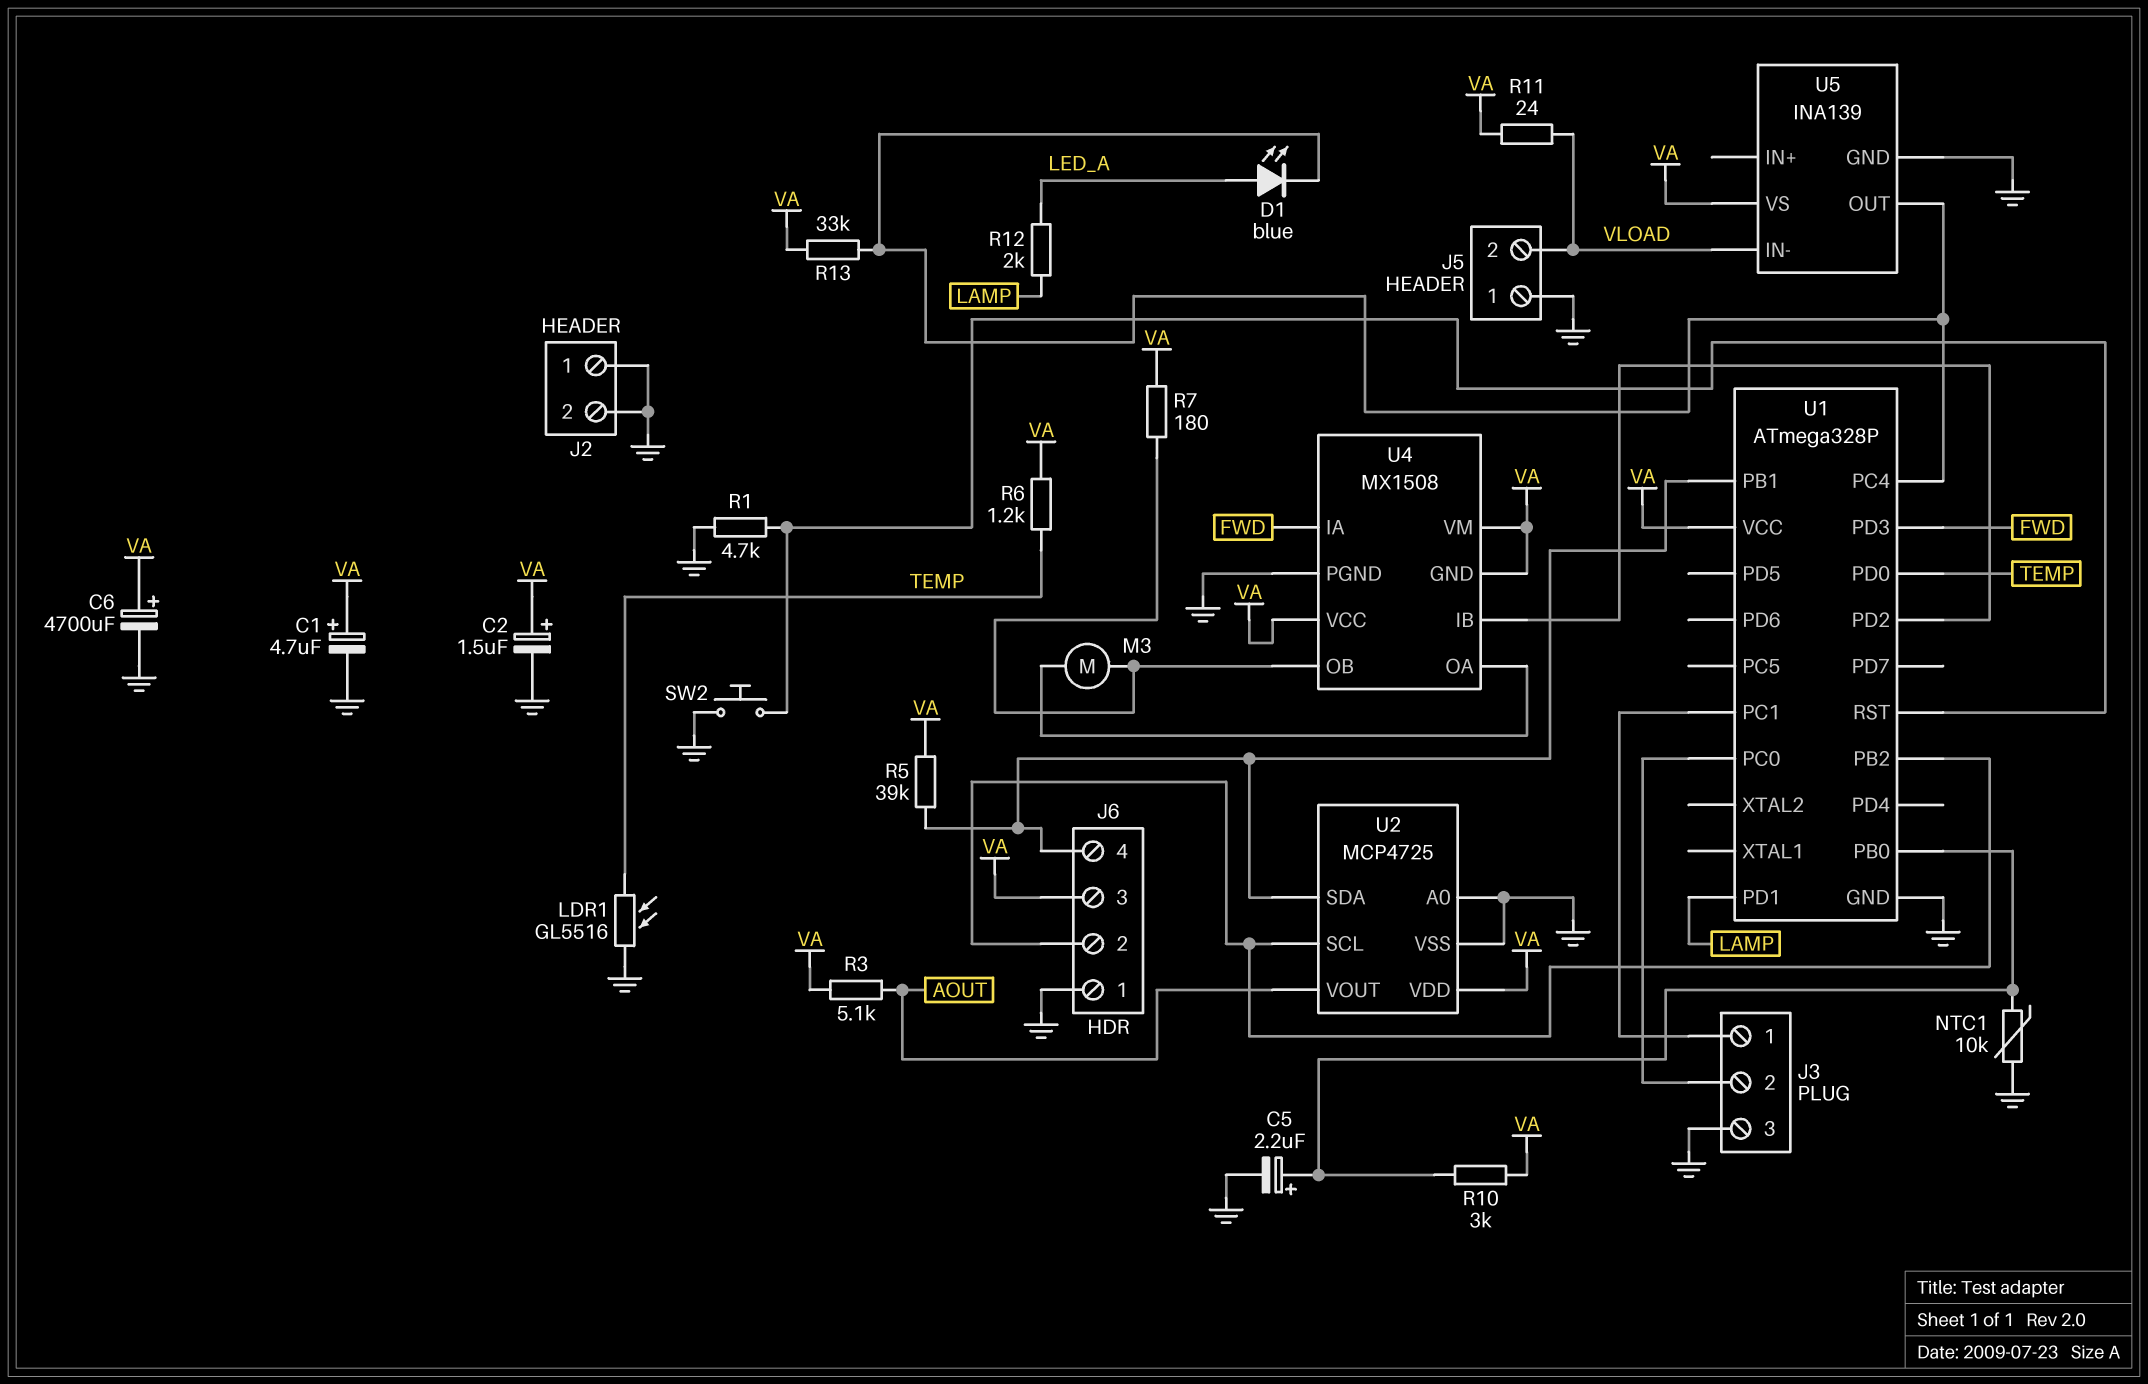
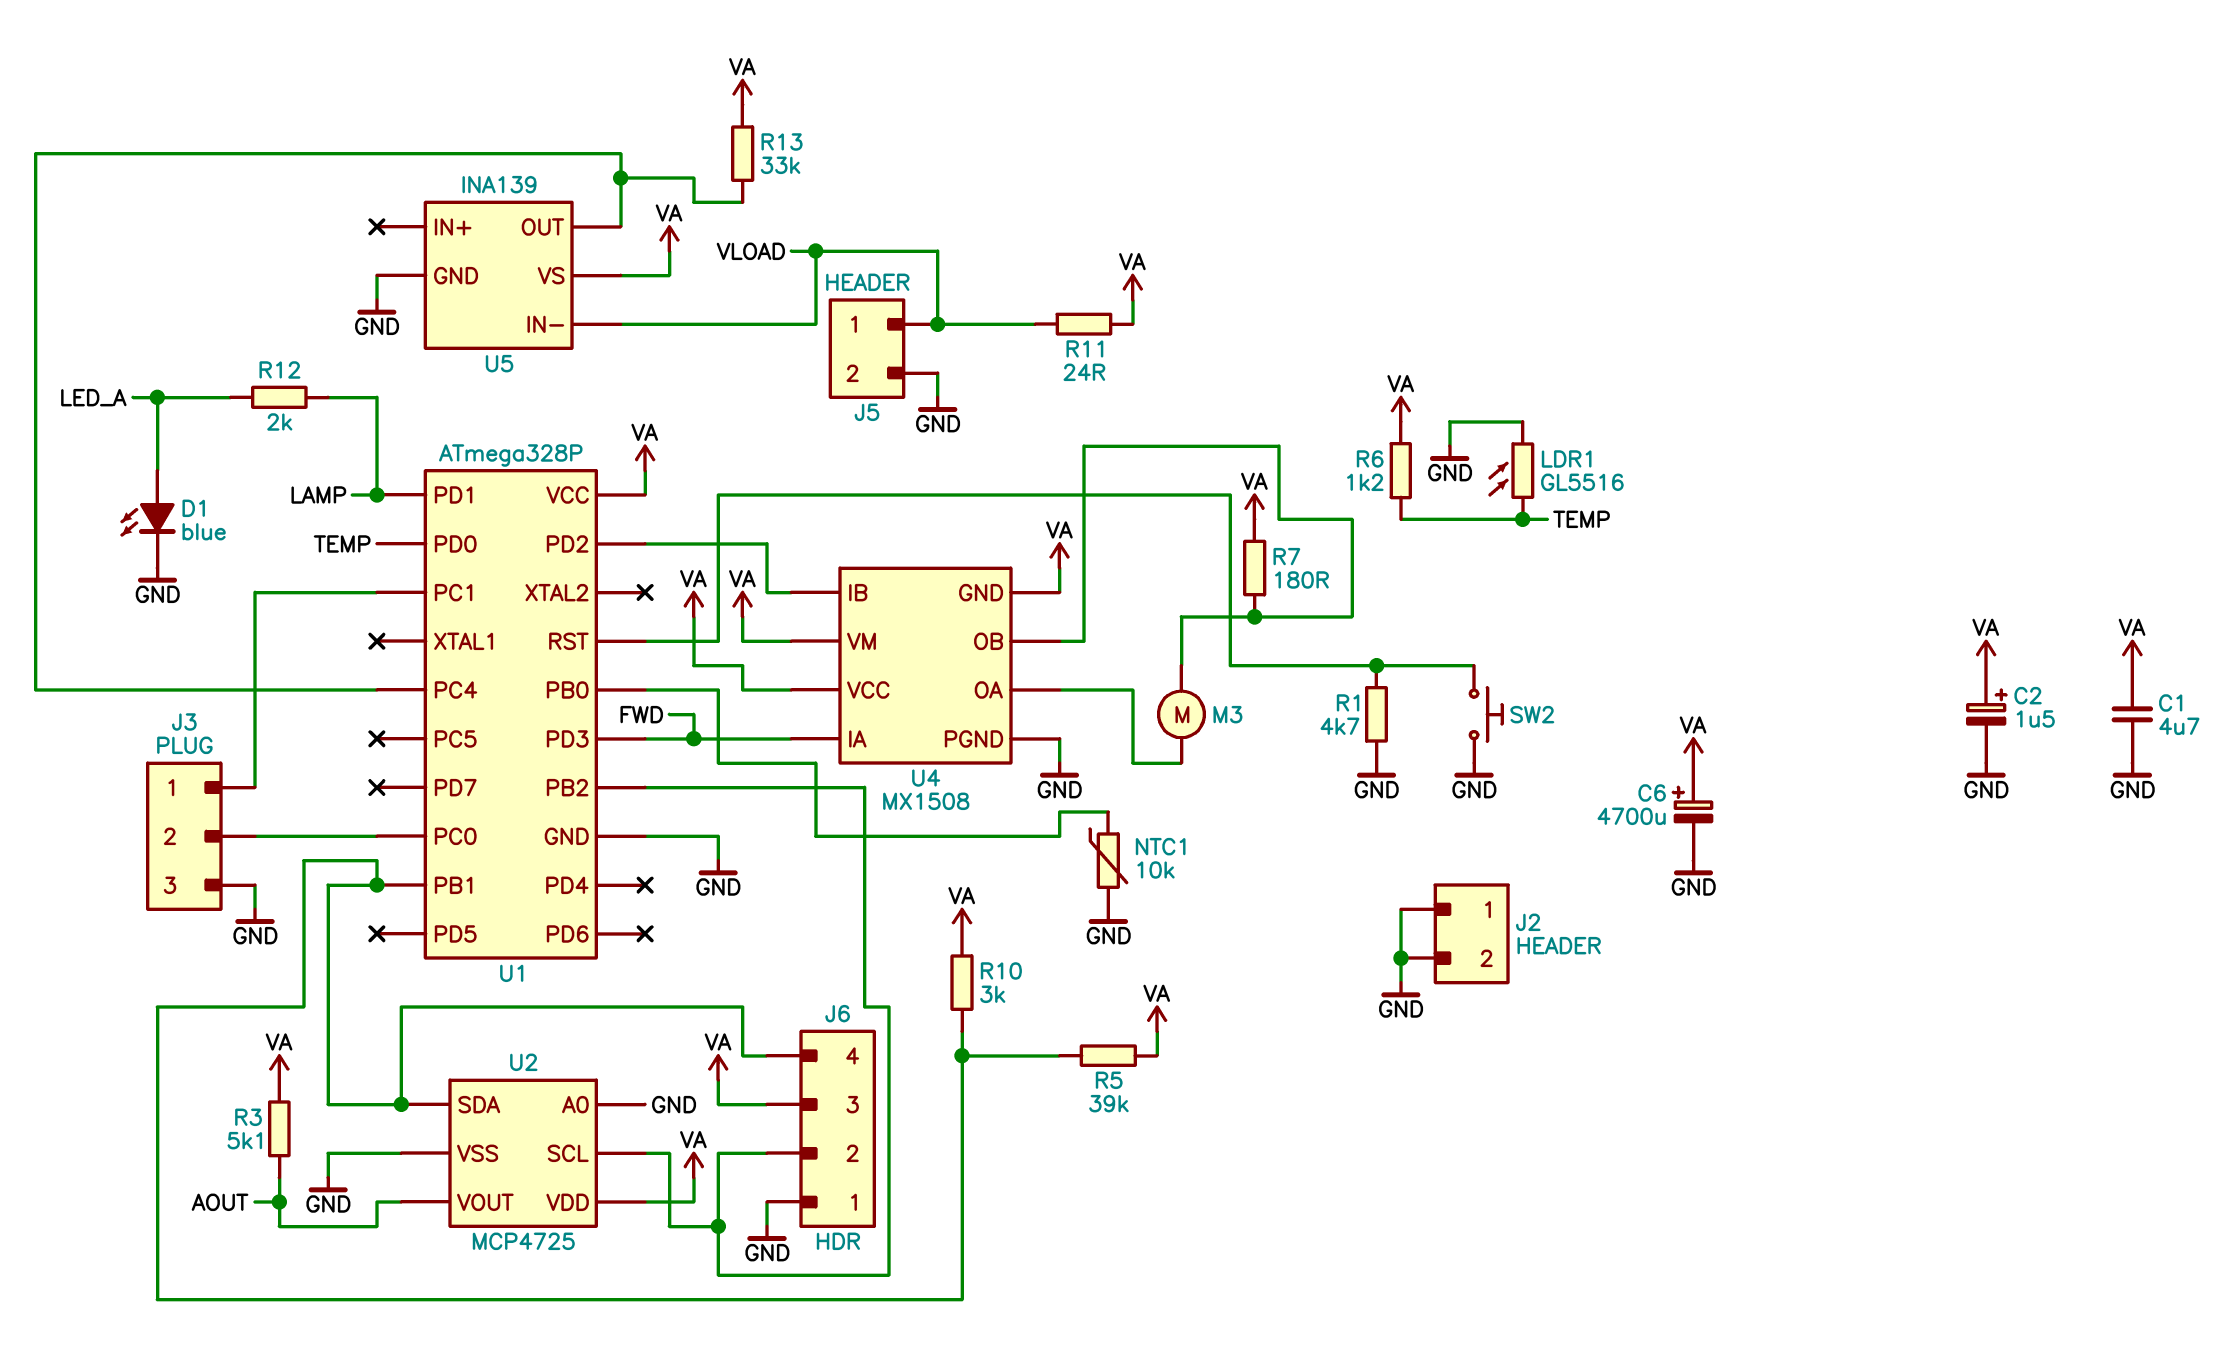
C1: 4.7uF (plus VA, minus GND) -> 4.7uF (GND, VA)
C5: 2.2uF (plus U1/PB0, minus GND) -> none
D1: LED blue (A LED_A, K U1/PC4) -> LED blue (A LED_A, K GND)
J5 pin 1: GND -> VLOAD
J5 pin 2: VLOAD -> GND
R10: 3k (U1/PB0, VA) -> 3k (J6/4, VA)

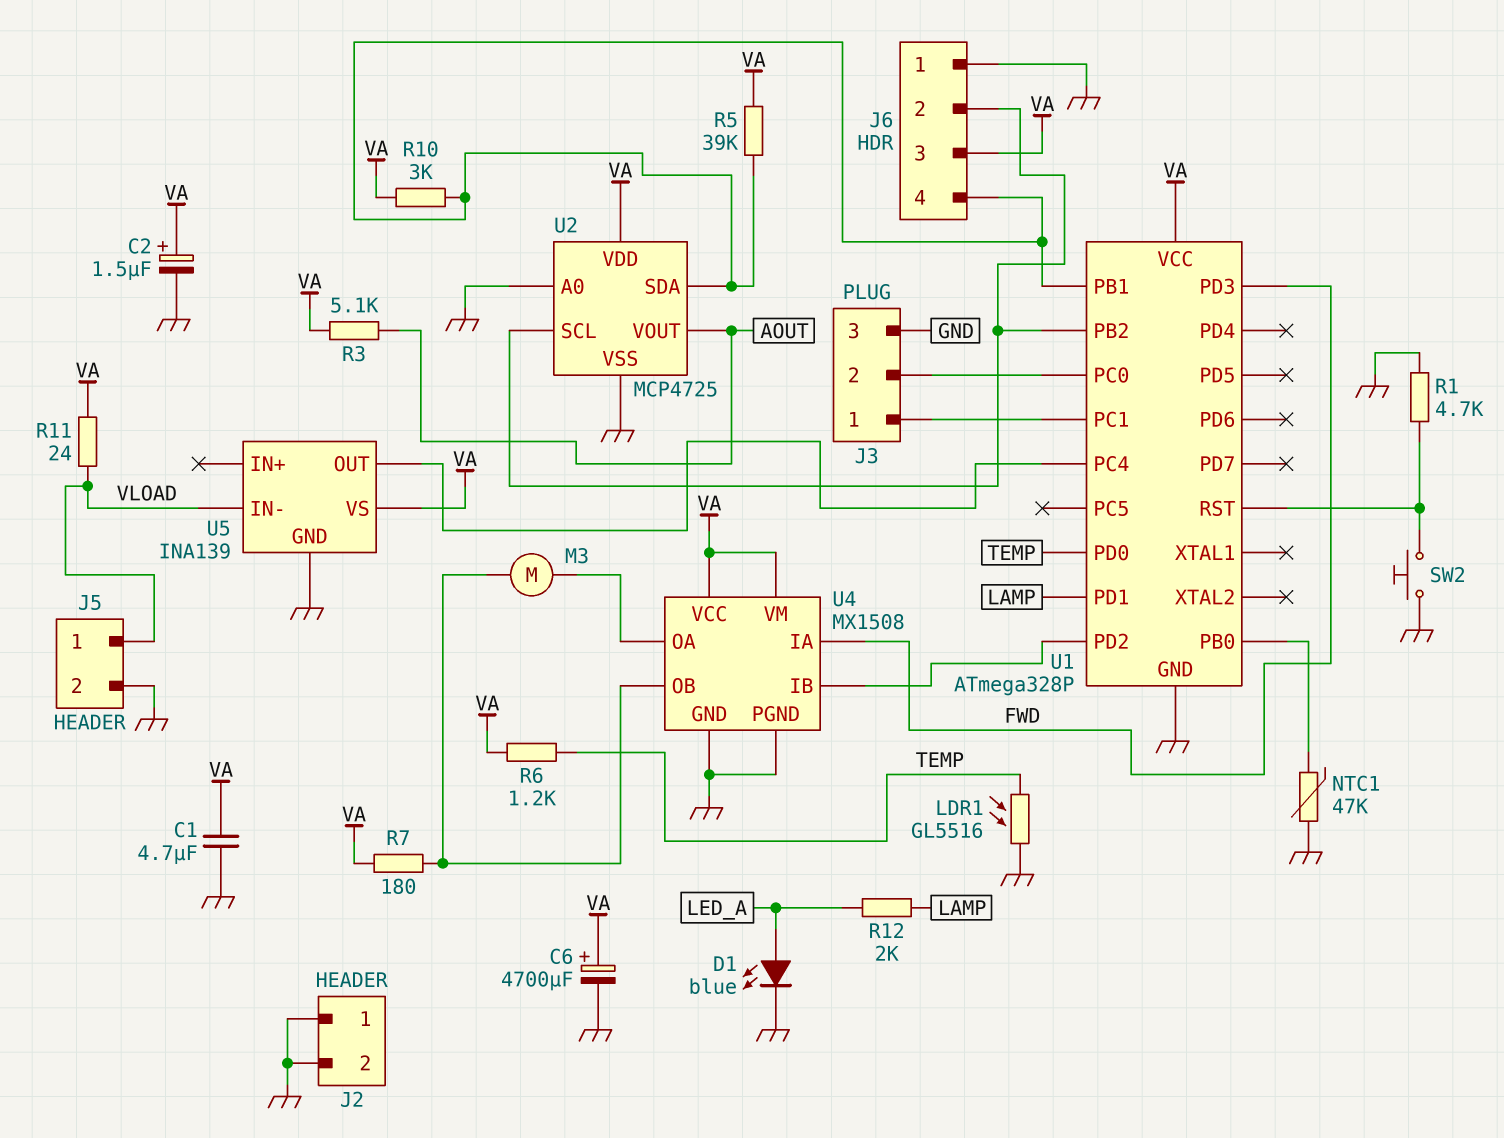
NTC1: 10k (GND, U1/PB0) -> 47k (GND, U1/PB0)
R13: 33k (U1/PC4, VA) -> none
U4 pin GND: VA -> GND

